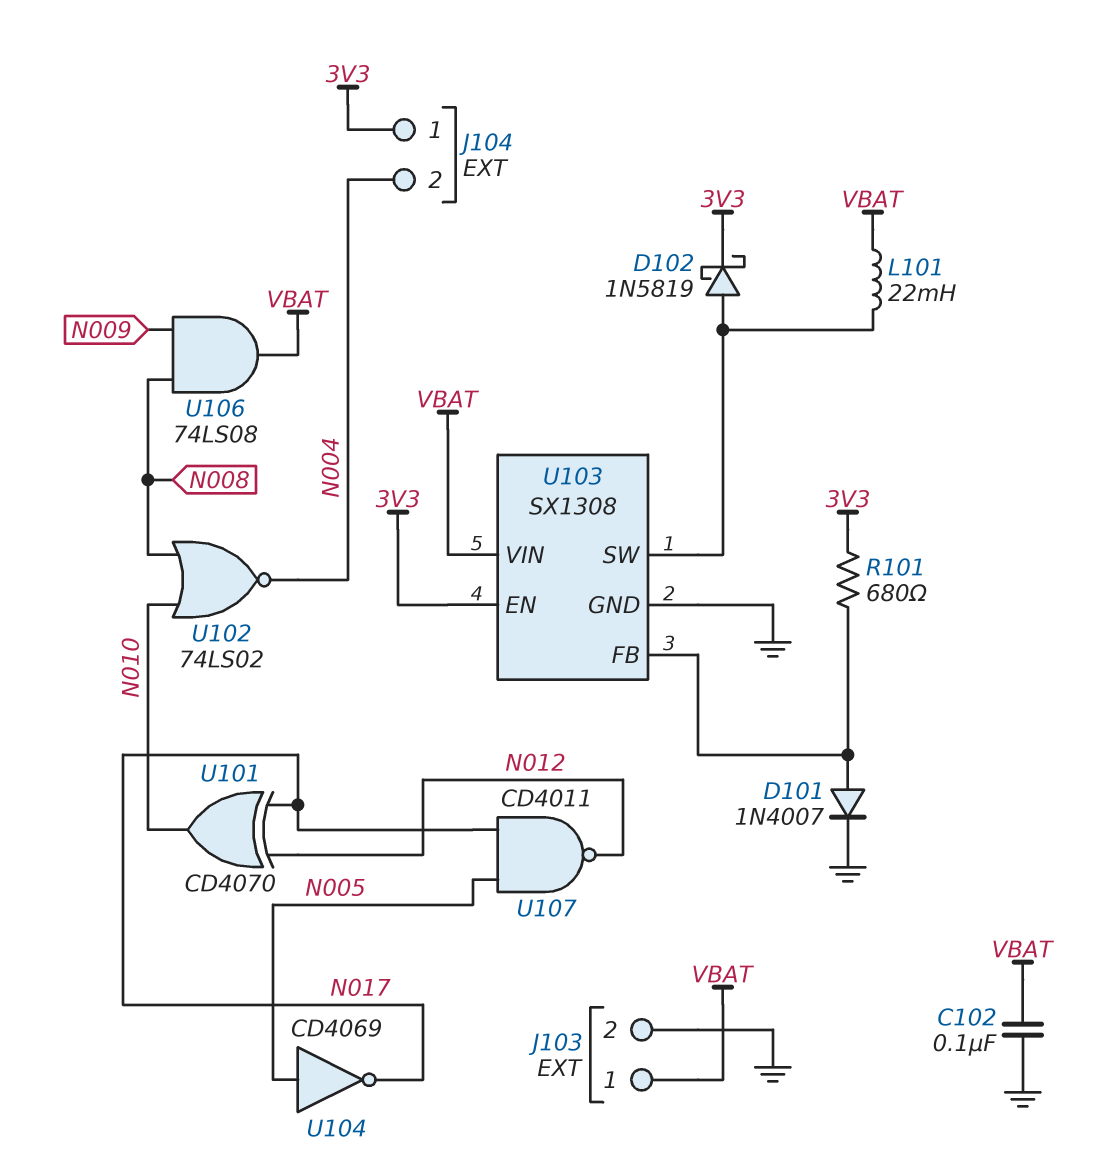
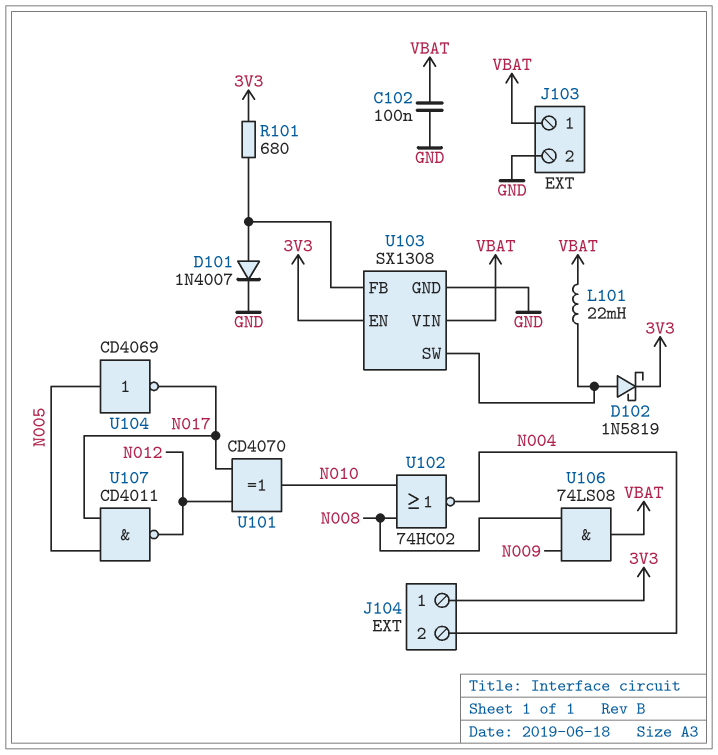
U102: NOR 74LS02 (in N008, in N010, out N004) -> NOR 74HC02 (in N008, in N010, out N004)

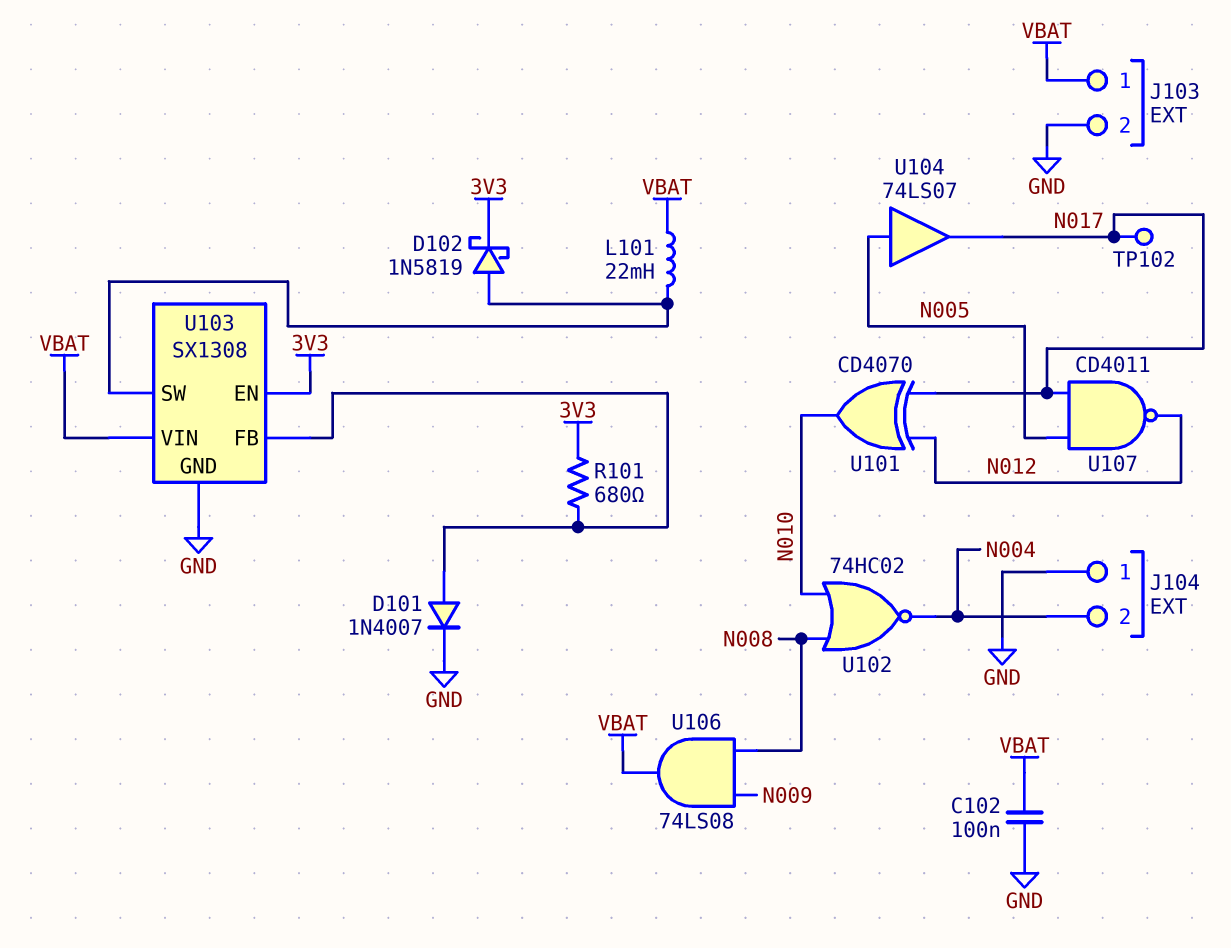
J104 pin 1: 3V3 -> GND
TP102: none -> test point (N017)
U104: NOT CD4069 (in N005, out N017) -> buffer 74LS07 (in N005, out N017)

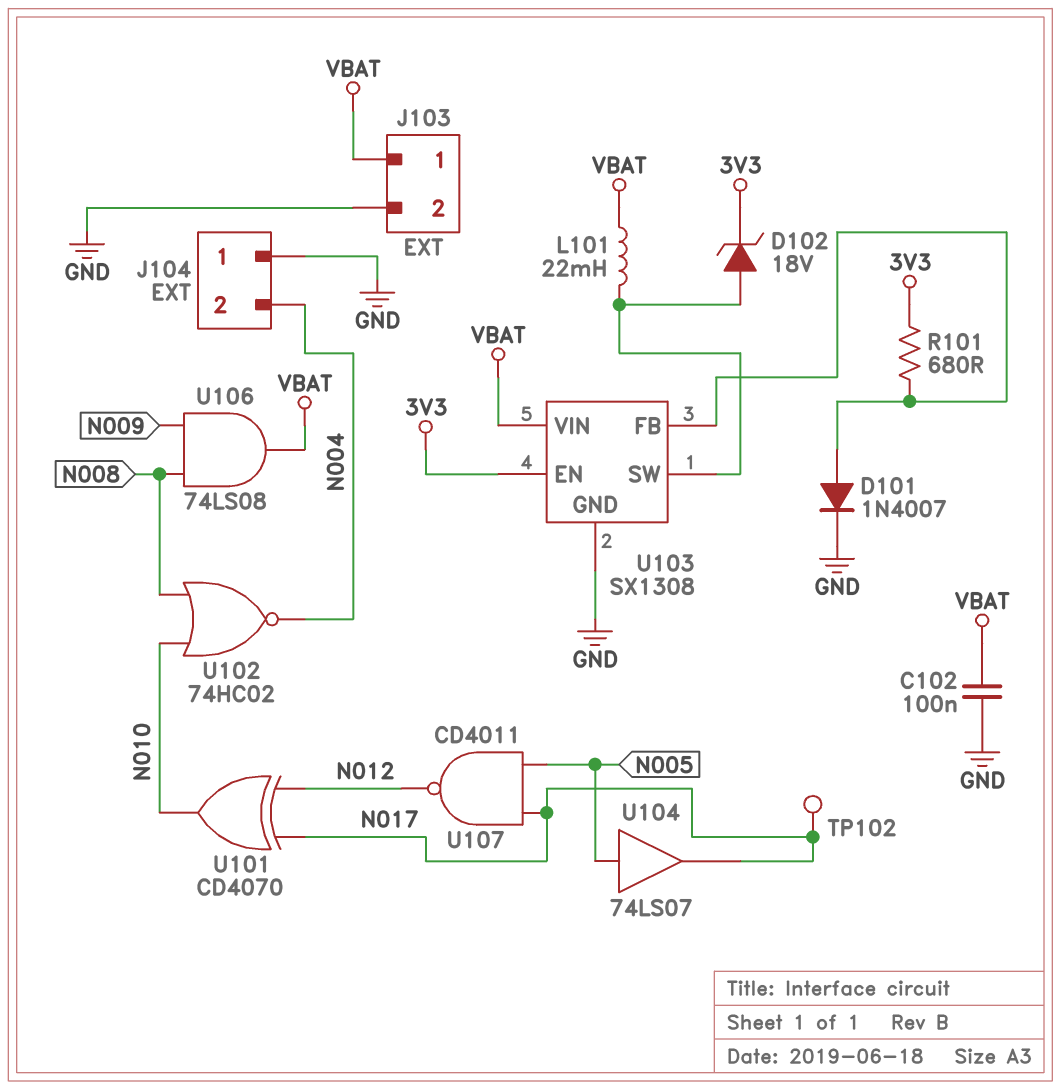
D102: schottky 1N5819 (A U103/SW, K 3V3) -> zener 18V (A U103/SW, K 3V3)

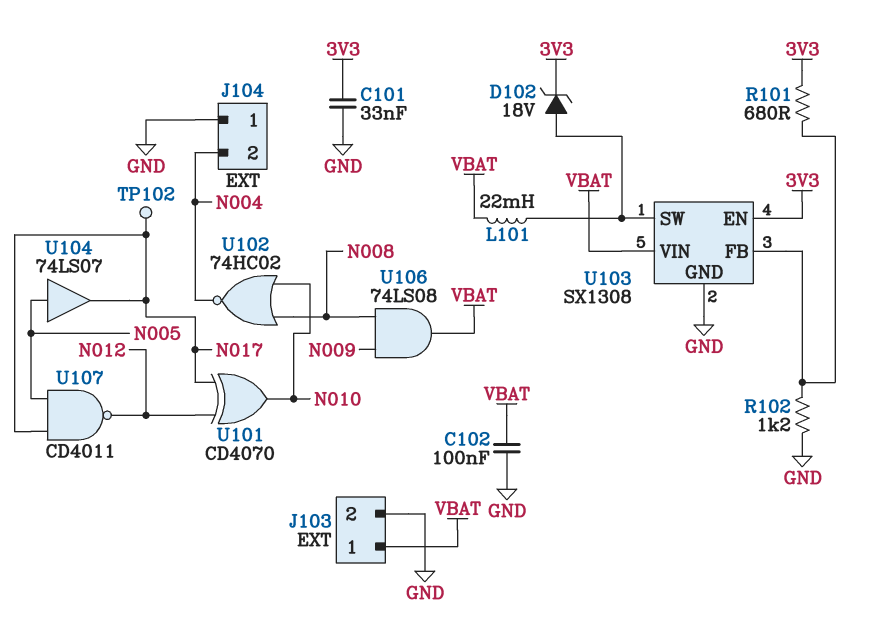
C101: none -> 33nF (3V3, GND)
D101: diode 1N4007 (A U103/FB, K GND) -> none
R102: none -> 1.2k (GND, U103/FB)

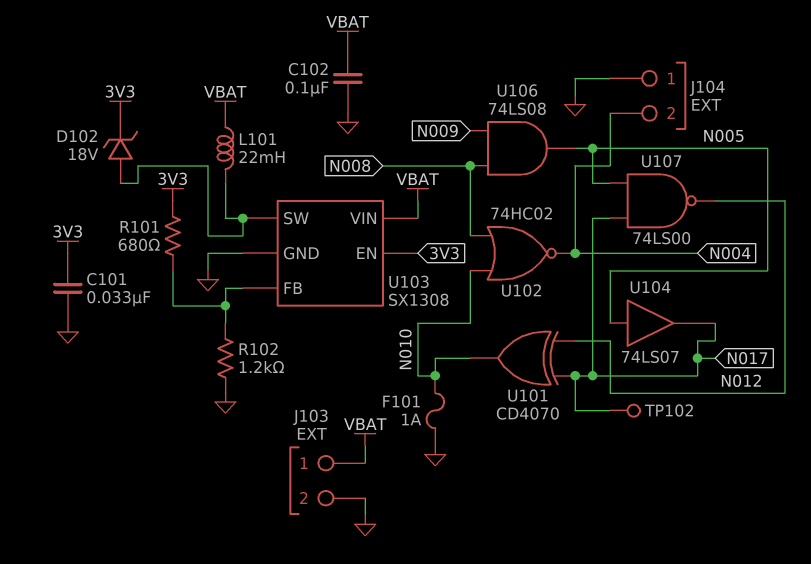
F101: none -> 1A (GND, N010)
U106: AND 74LS08 (in N008, in N009, out VBAT) -> AND 74LS08 (in N008, in N009, out N005)
U107: NAND CD4011 (in N005, in N017, out N012) -> NAND 74LS00 (in N005, in N017, out N012)

